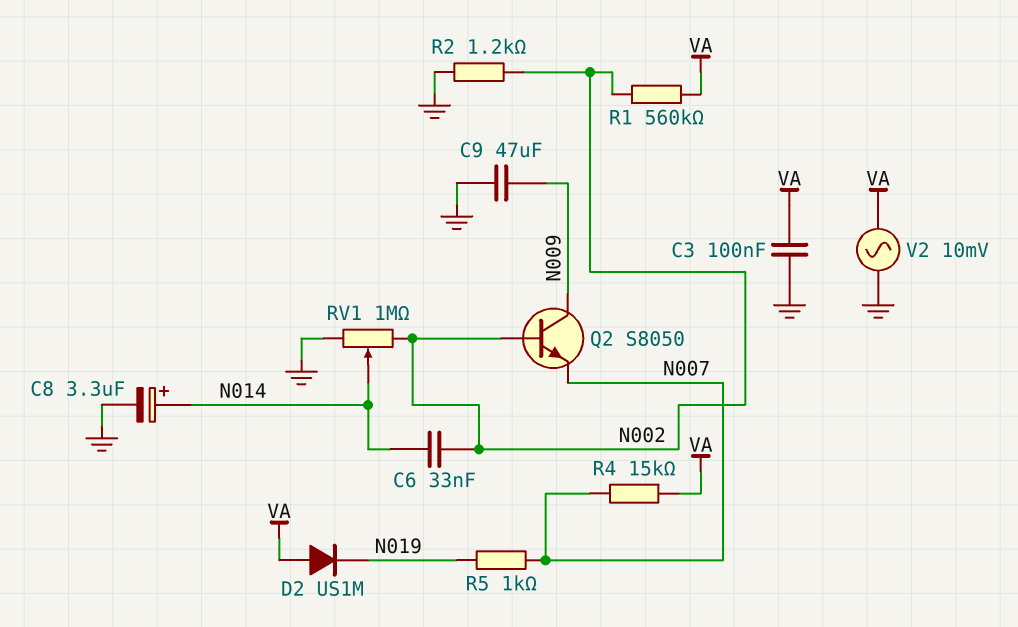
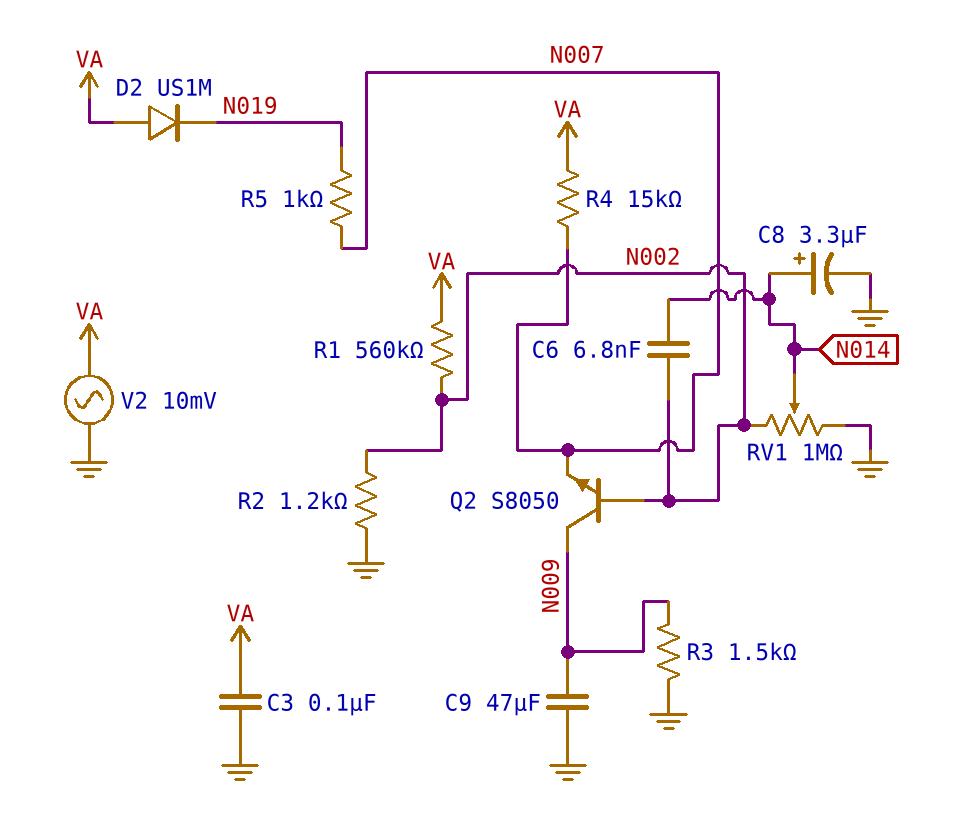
C6: 33nF (N002, N014) -> 6.8nF (N002, N014)
R3: none -> 1.5k (GND, N009)

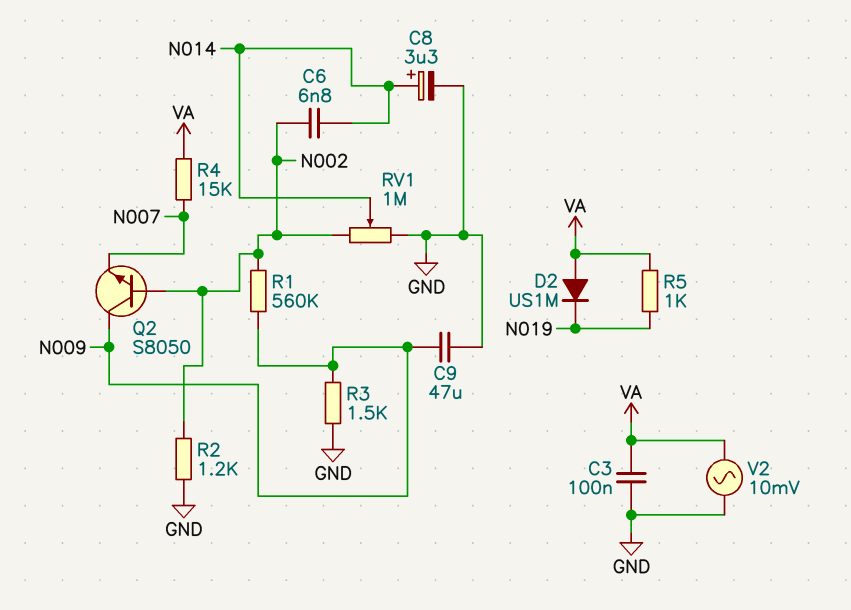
R1: 560k (N002, VA) -> 560k (N002, N009)
R5: 1k (N007, N019) -> 1k (N019, VA)

